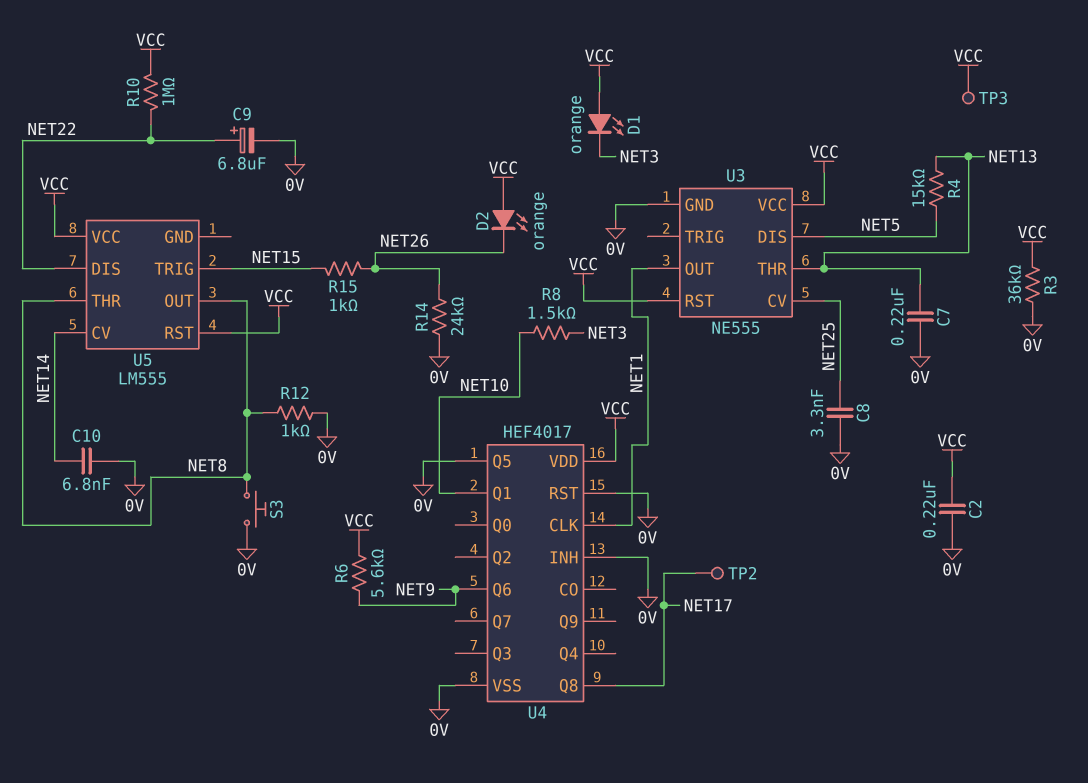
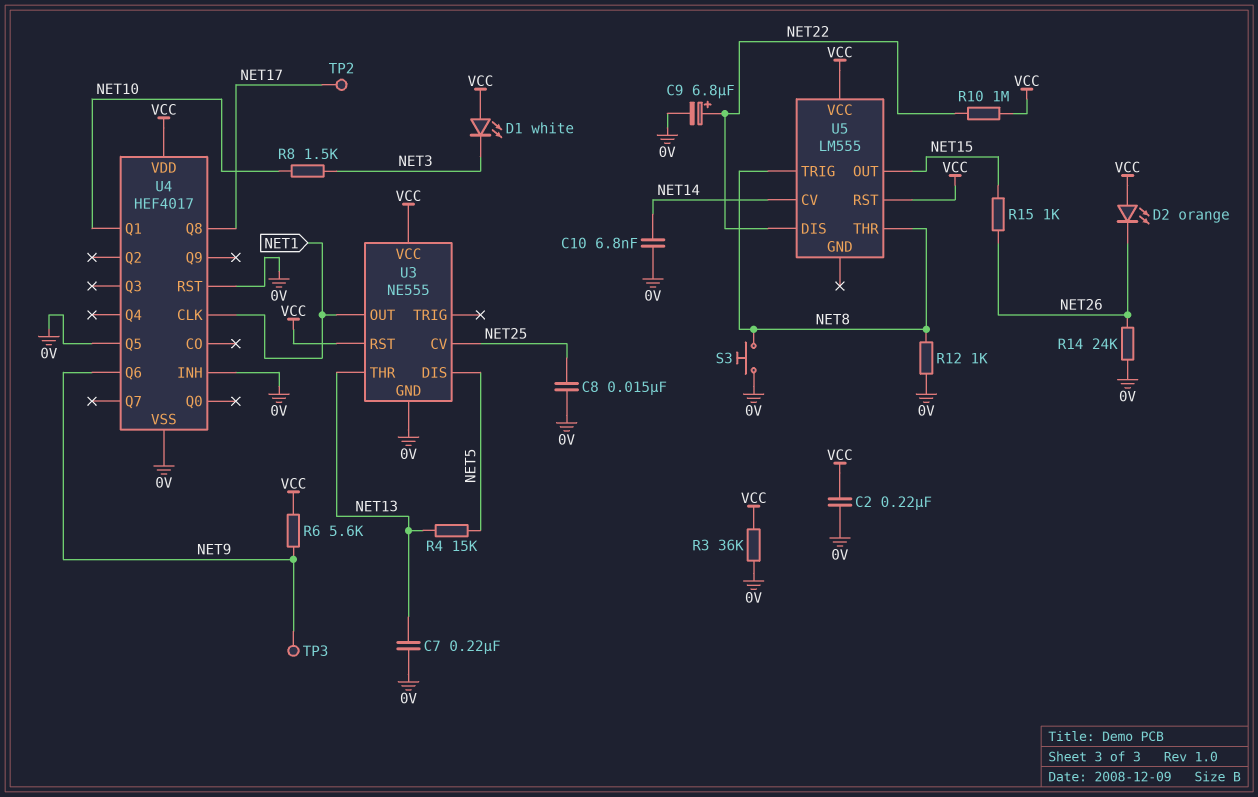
C8: 3.3nF (0V, NET25) -> 15nF (0V, NET25)
D1: LED orange (A VCC, K NET3) -> LED white (A VCC, K NET3)
TP3: test point (VCC) -> test point (NET9)
U5 pin OUT: NET8 -> NET15
U5 pin TRIG: NET15 -> NET8

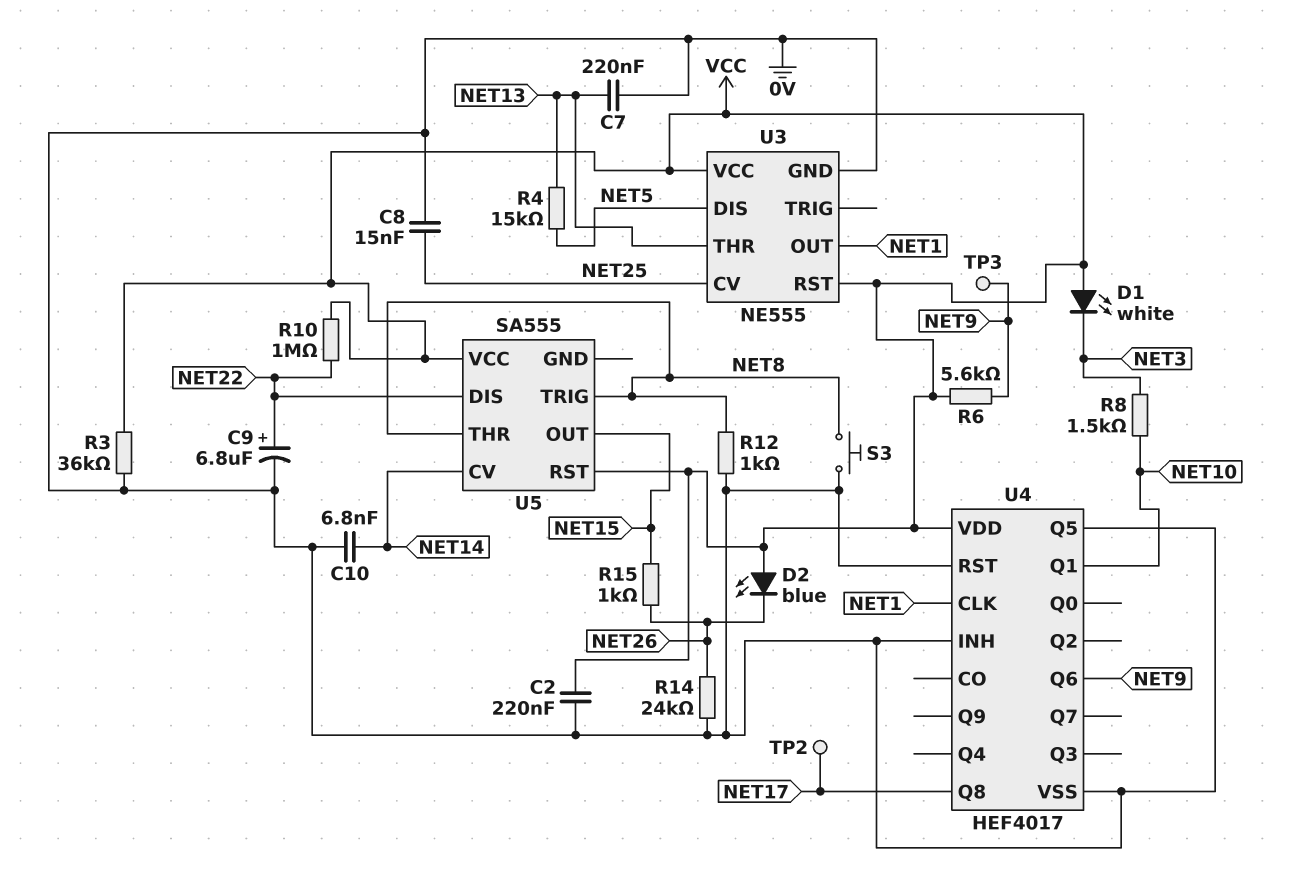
D2: LED orange (A VCC, K NET26) -> LED blue (A VCC, K NET26)
U5: LM555 -> SA555

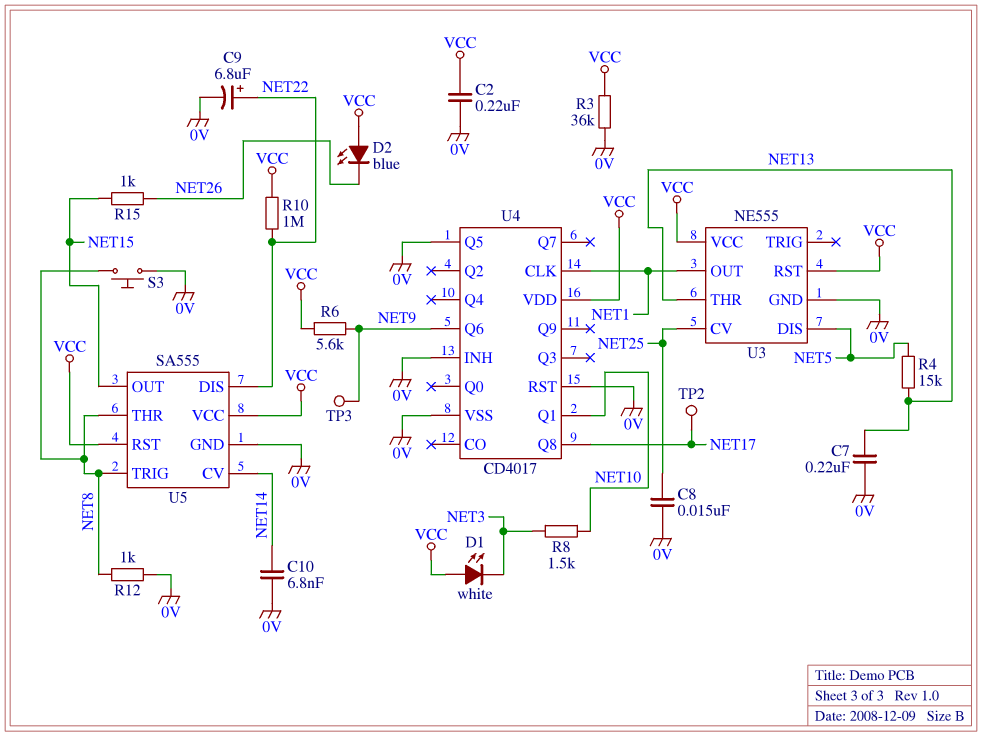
R14: 24k (0V, NET26) -> none
U4: HEF4017 -> CD4017
U5 pin GND: none -> 0V

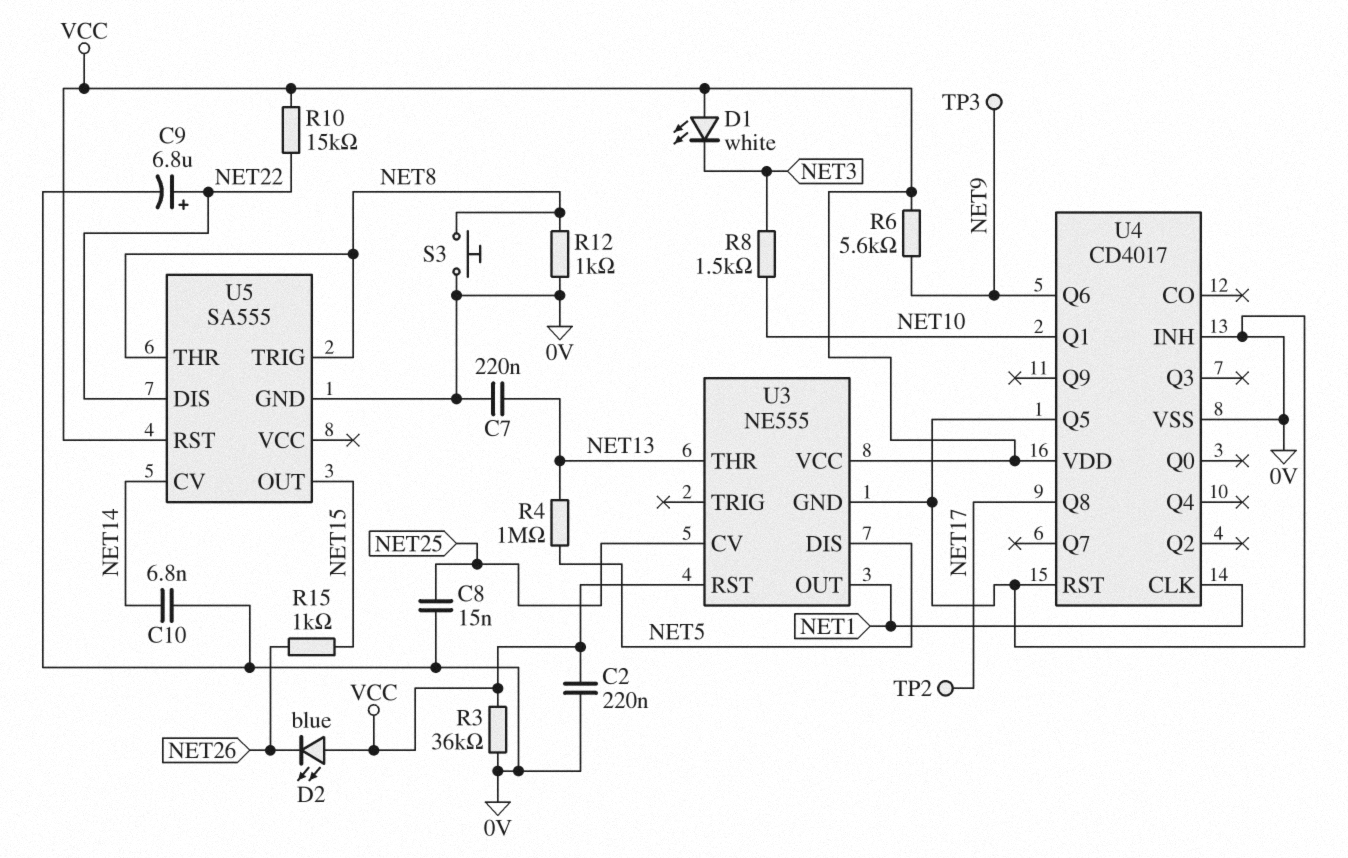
R4: 15k (NET5, NET13) -> 1M (NET5, NET13)
R10: 1M (NET22, VCC) -> 15k (NET22, VCC)
U5 pin VCC: VCC -> none

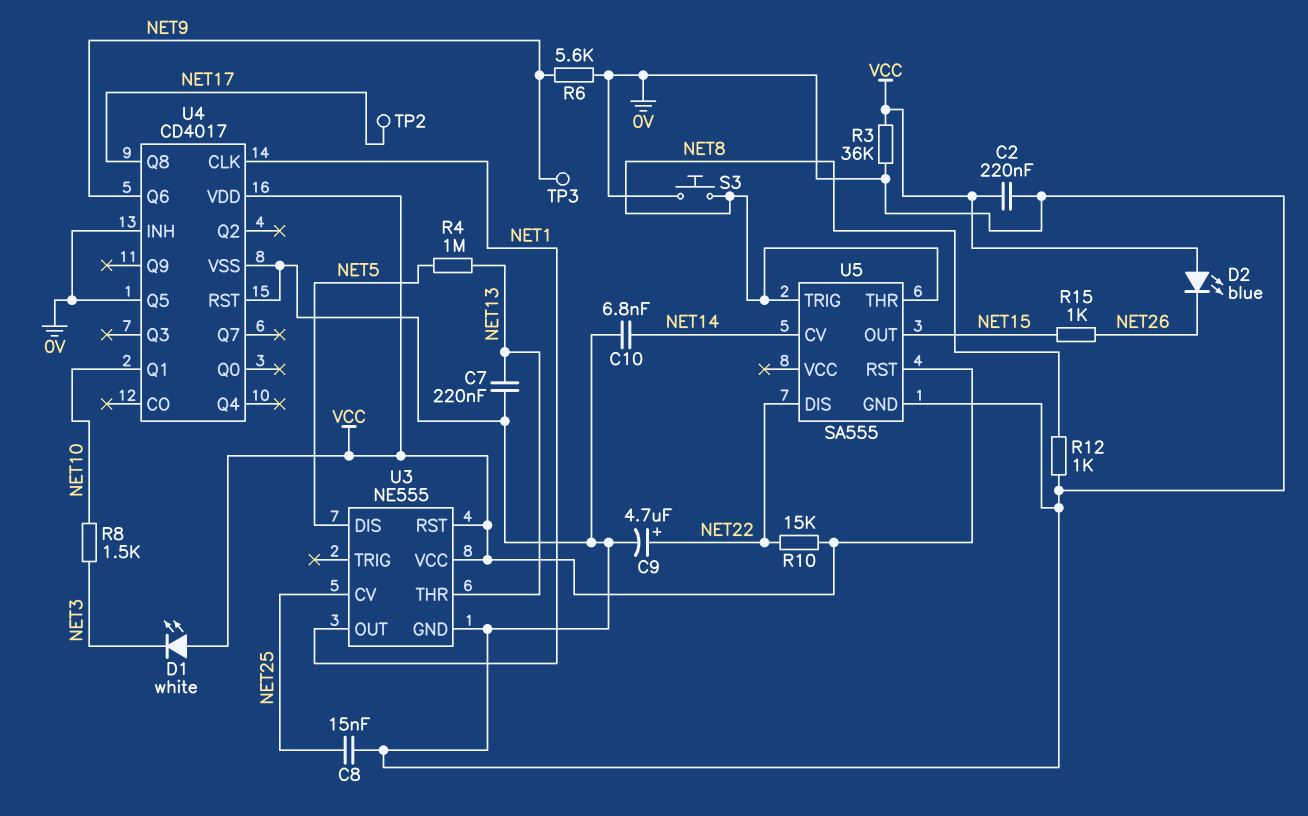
C9: 6.8uF (plus NET22, minus 0V) -> 4.7uF (plus NET22, minus 0V)
R6: 5.6k (NET9, VCC) -> 5.6k (0V, NET9)

